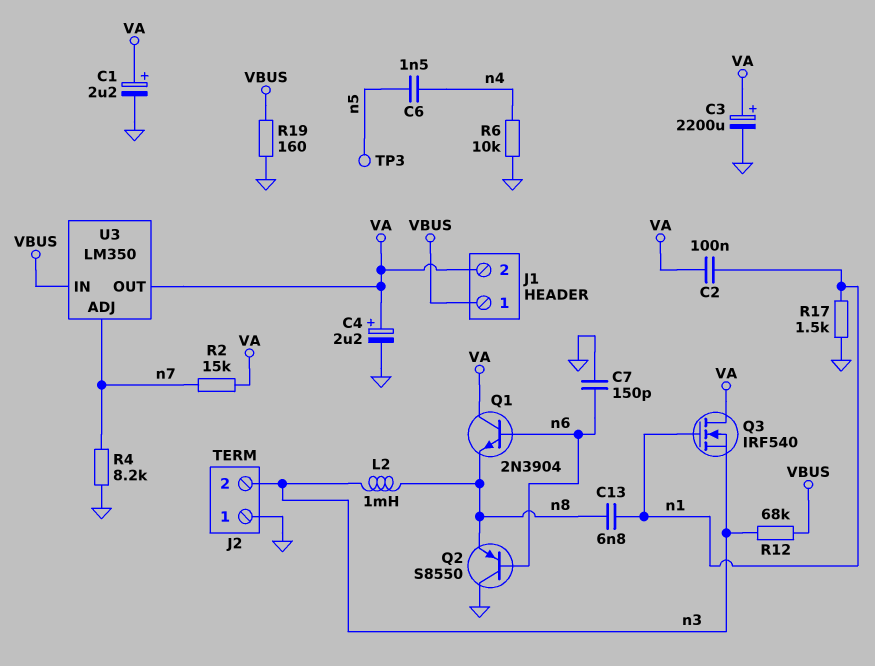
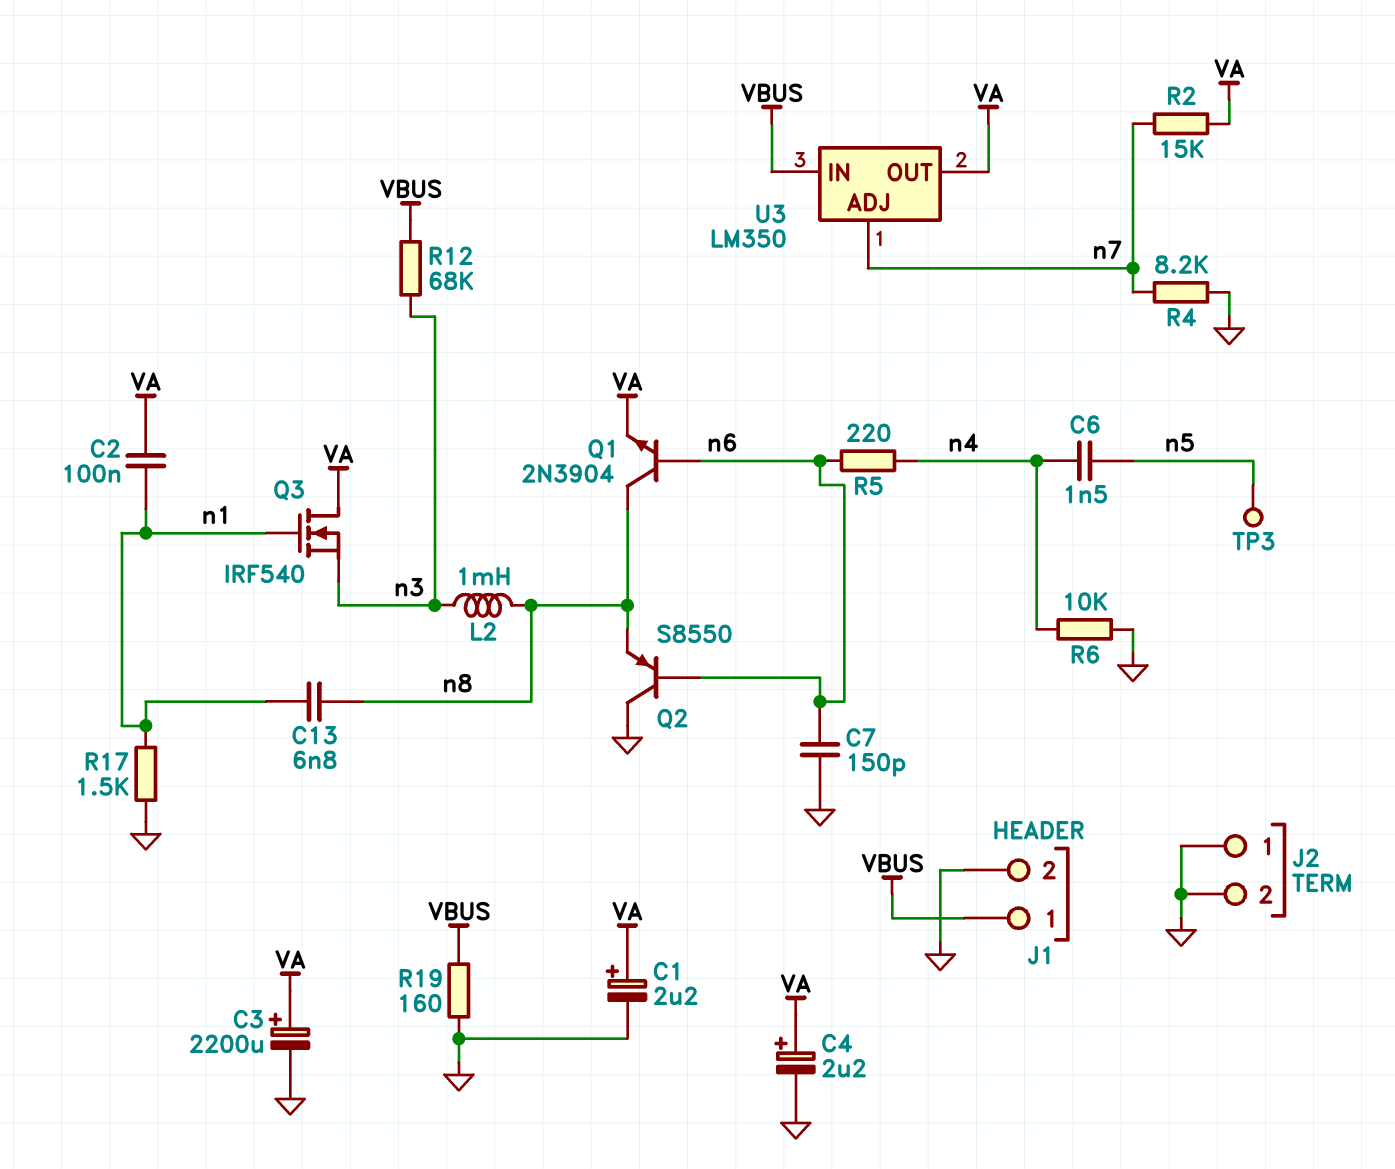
J1 pin 2: VA -> GND
J2 pin 2: n3 -> GND
Q1: NPN 2N3904 (B n6, C VA, E n8) -> NPN 2N3904 (B n6, C n8, E VA)
R5: none -> 220 (n4, n6)

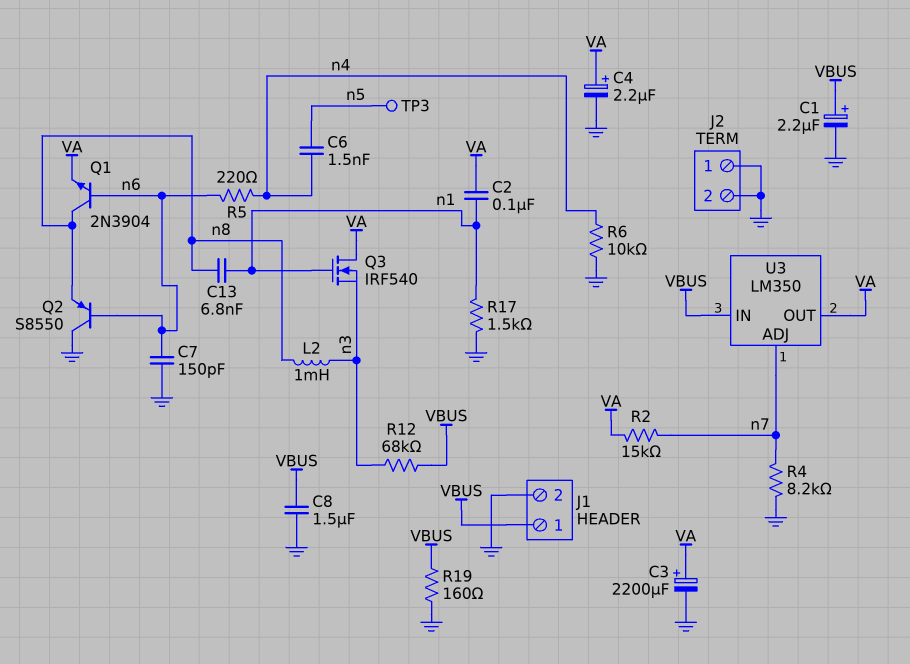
C1: 2.2uF (plus VA, minus GND) -> 2.2uF (plus VBUS, minus GND)
C8: none -> 1.5uF (GND, VBUS)

